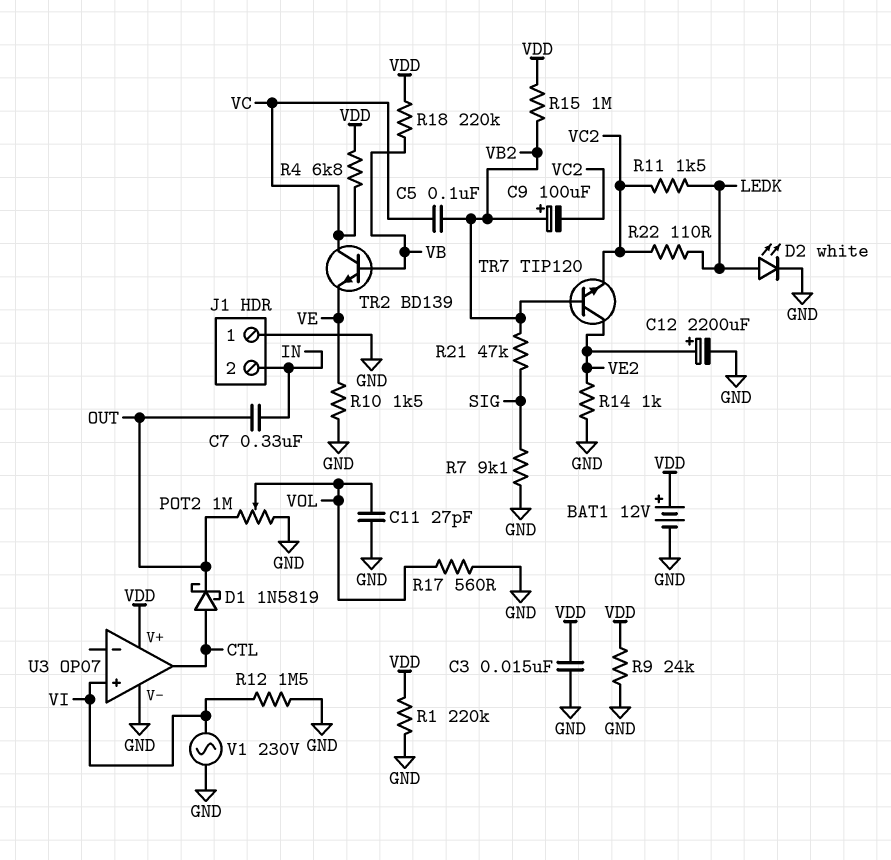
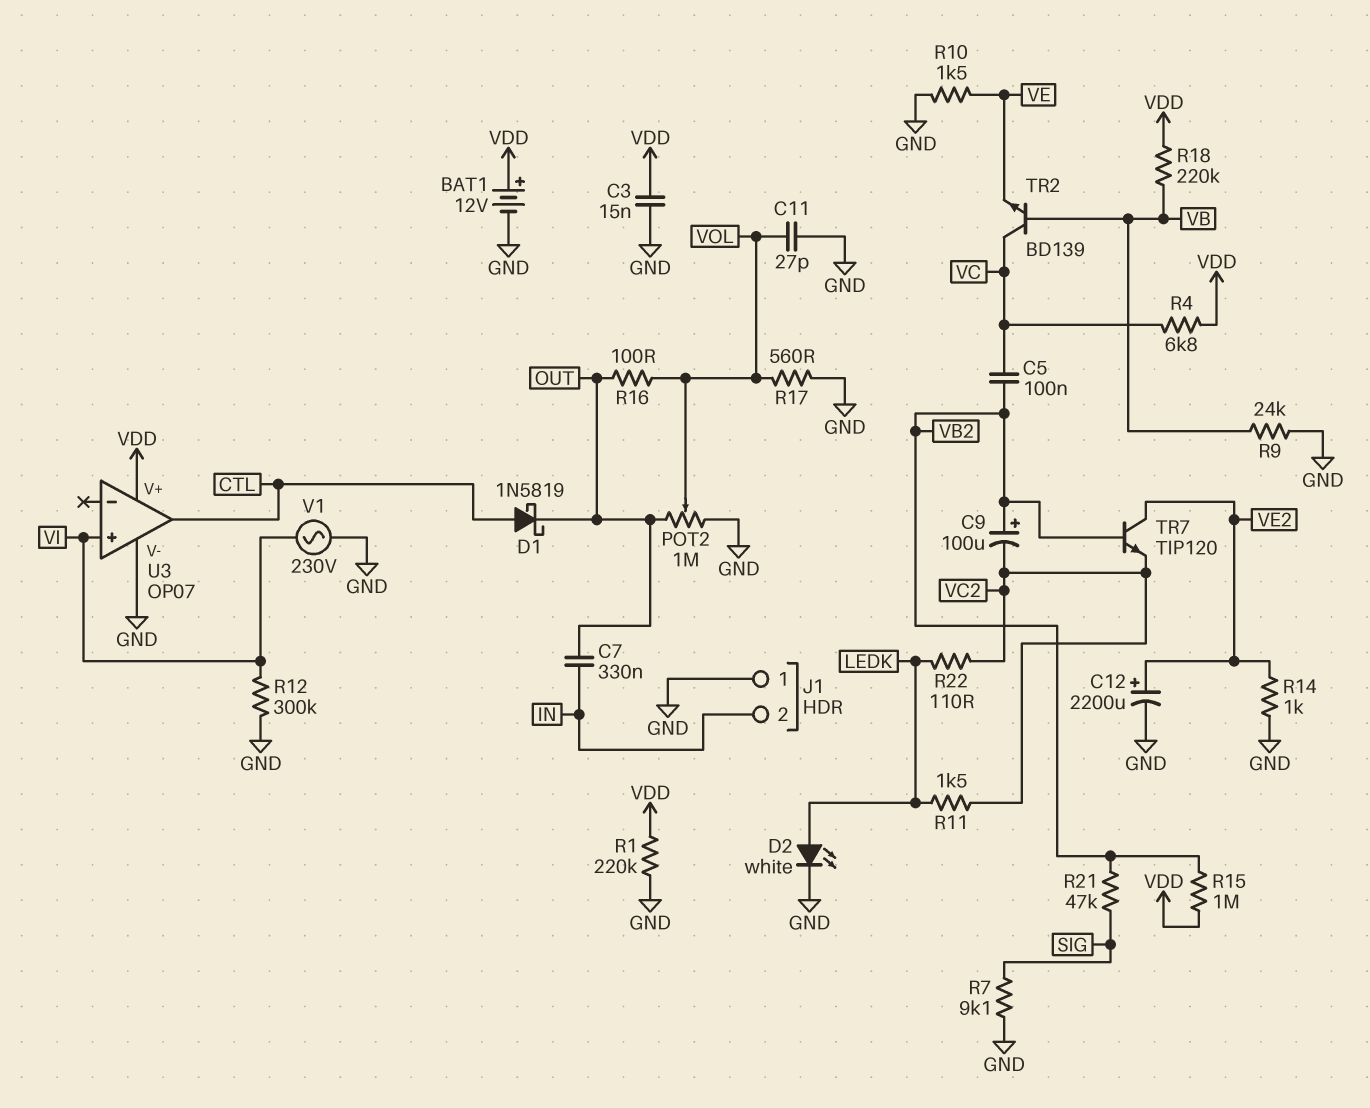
R9: 24k (GND, VDD) -> 24k (GND, VB)
R12: 1.5M (GND, VI) -> 300k (GND, VI)
R16: none -> 100 (OUT, VOL)

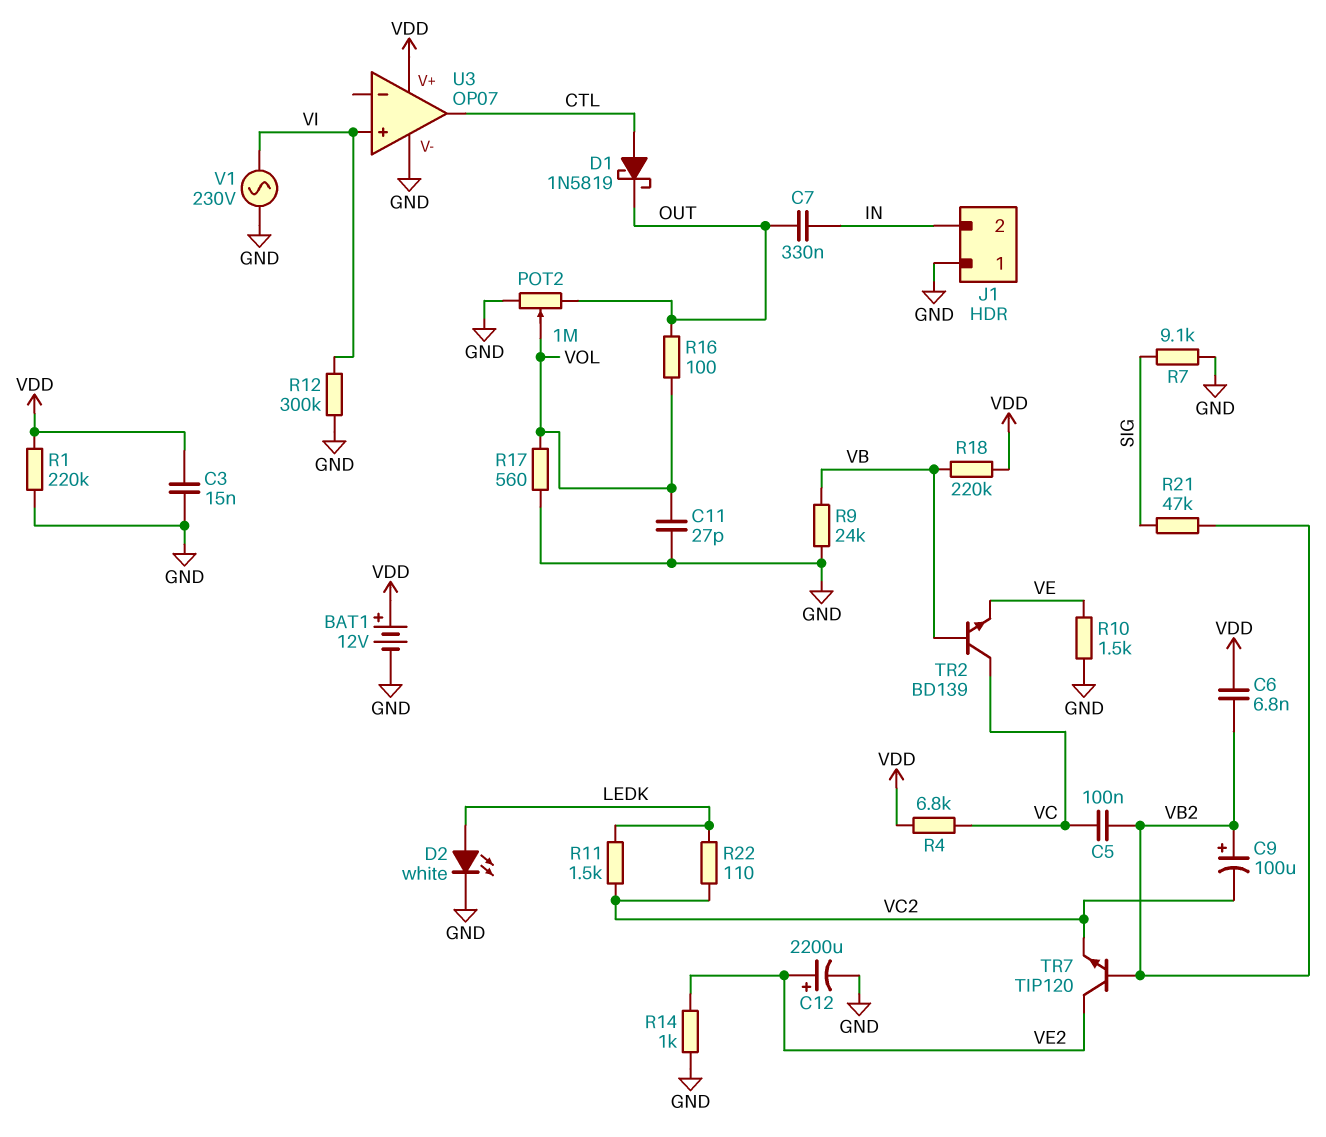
C6: none -> 6.8nF (VB2, VDD)
R15: 1M (VB2, VDD) -> none

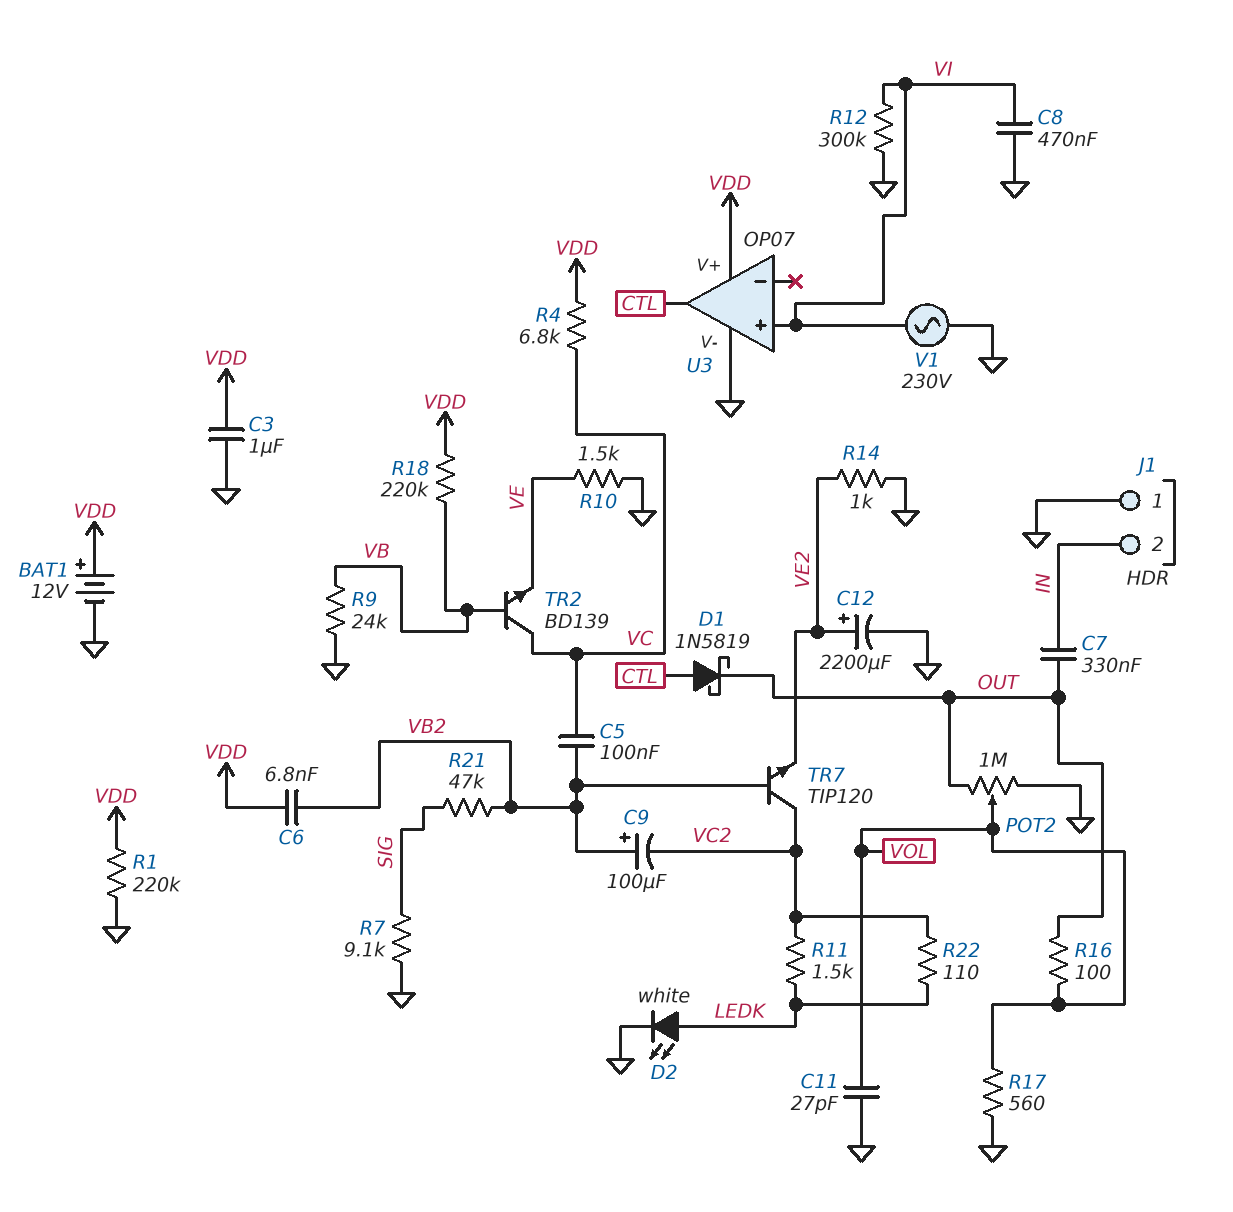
C3: 15nF (GND, VDD) -> 1uF (GND, VDD)
C8: none -> 470nF (GND, VI)
TR7: NPN TIP120 (B VB2, C VE2, E VC2) -> NPN TIP120 (B VB2, C VC2, E VE2)

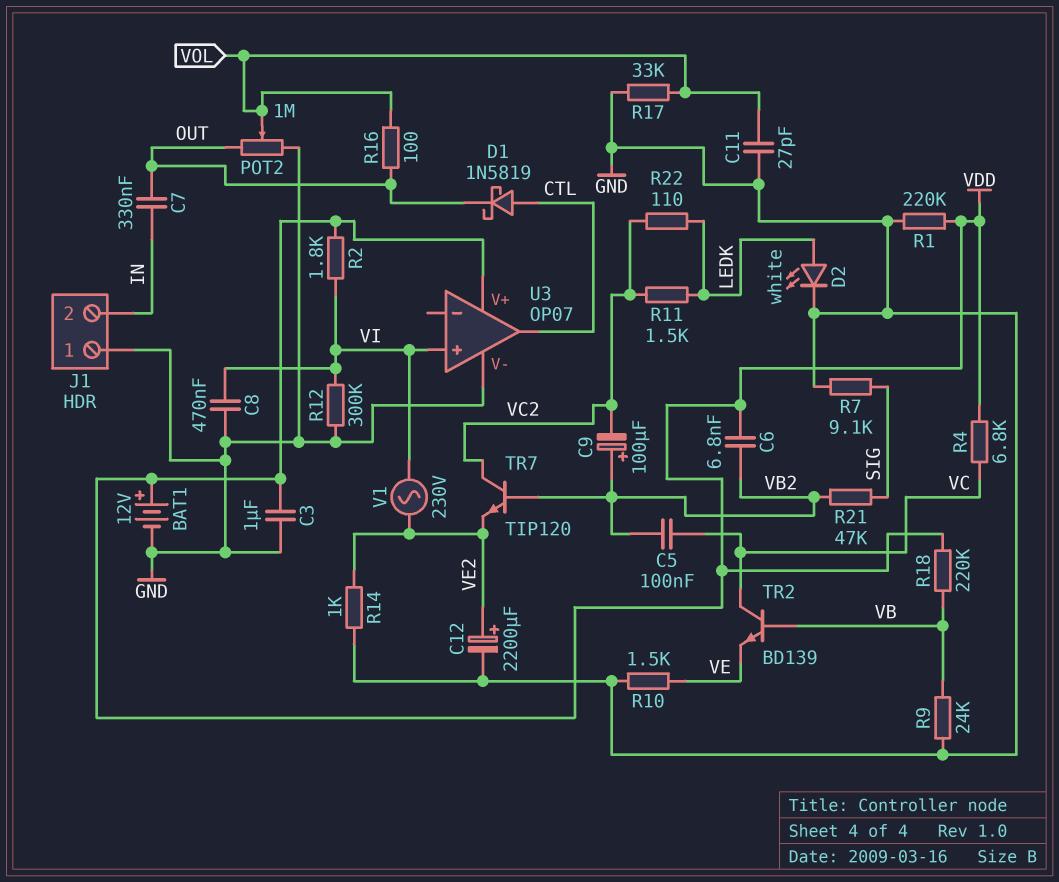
R2: none -> 1.8k (VDD, VI)
R17: 560 (GND, VOL) -> 33k (GND, VOL)
V1: AC 230V (GND, VI) -> AC 230V (VE2, VI)

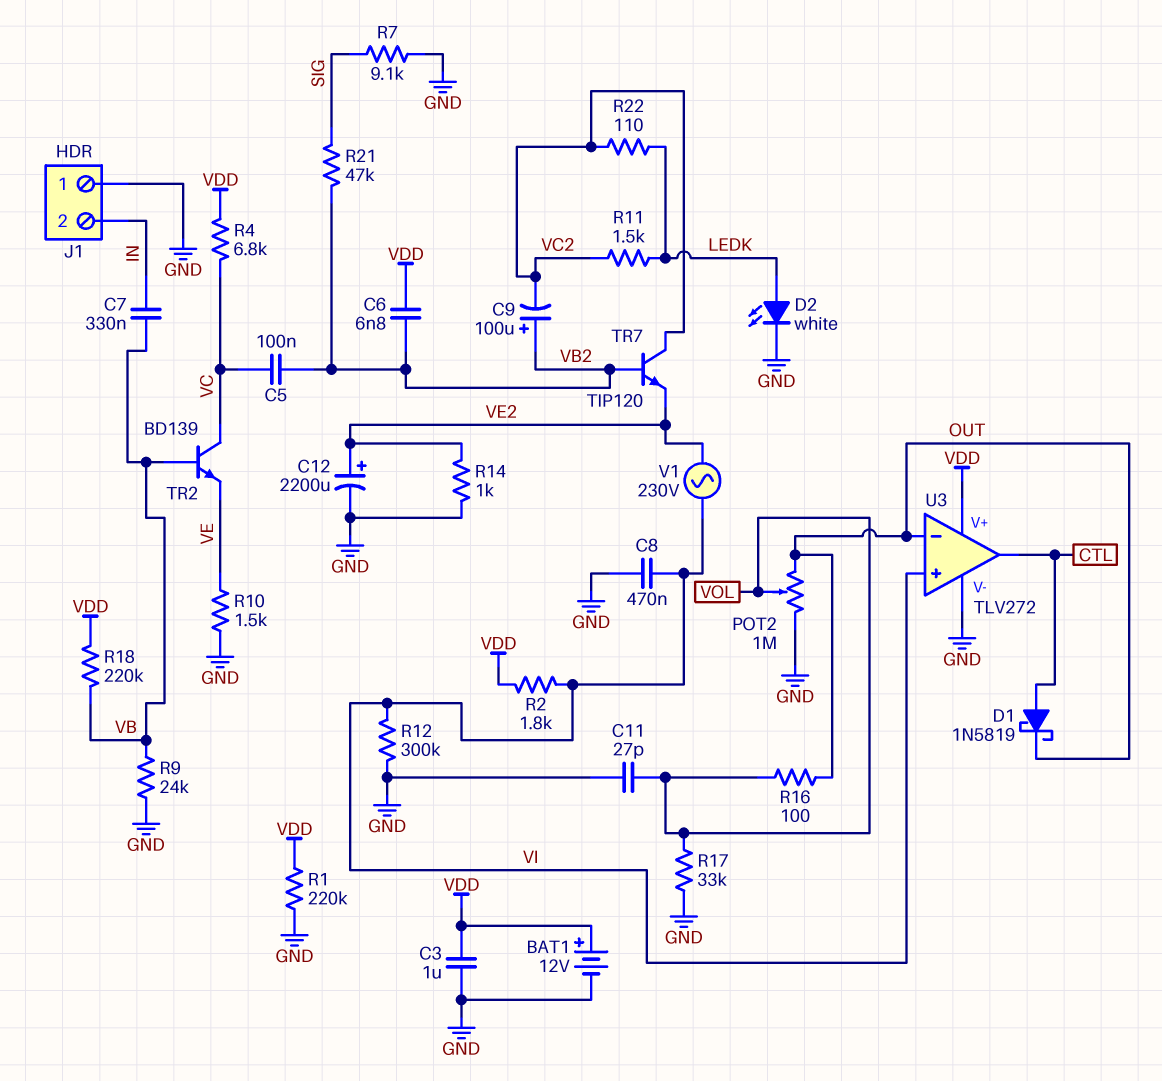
C7: 330nF (IN, OUT) -> 330nF (IN, VB)
U3: OP07 -> TLV272
U3 pin in-: none -> OUT

